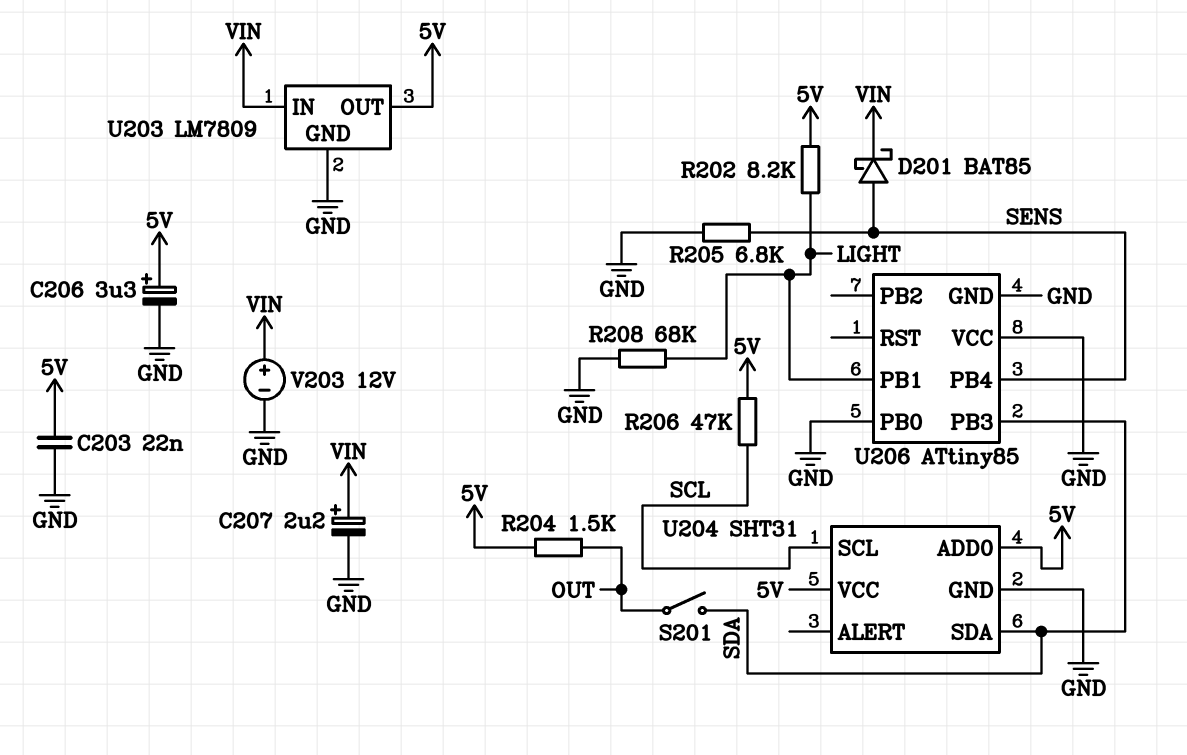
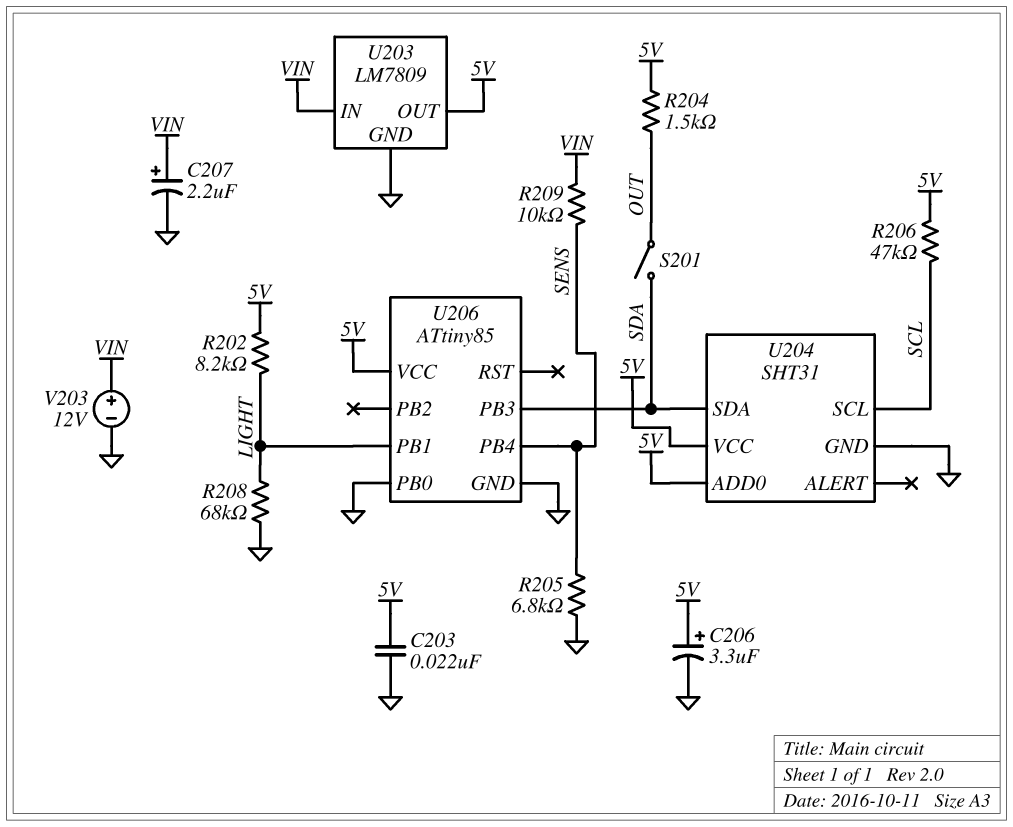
D201: schottky BAT85 (A SENS, K VIN) -> none
R209: none -> 10k (SENS, VIN)
U206 pin VCC: GND -> 5V

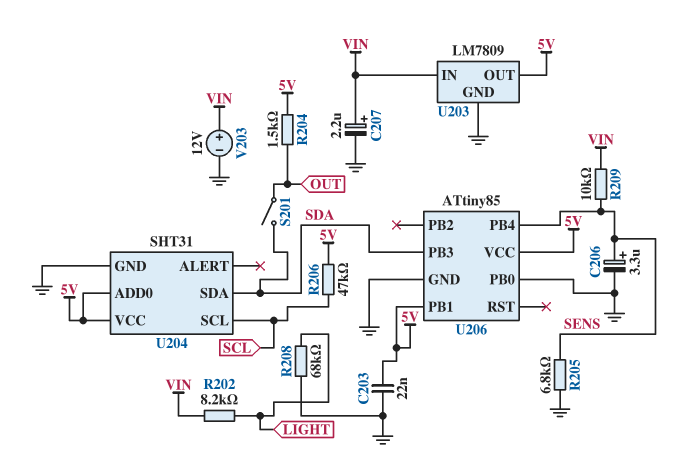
C206: 3.3uF (plus 5V, minus GND) -> 3.3uF (plus SENS, minus GND)
R202: 8.2k (5V, LIGHT) -> 8.2k (LIGHT, VIN)
U206 pin PB1: LIGHT -> 5V

